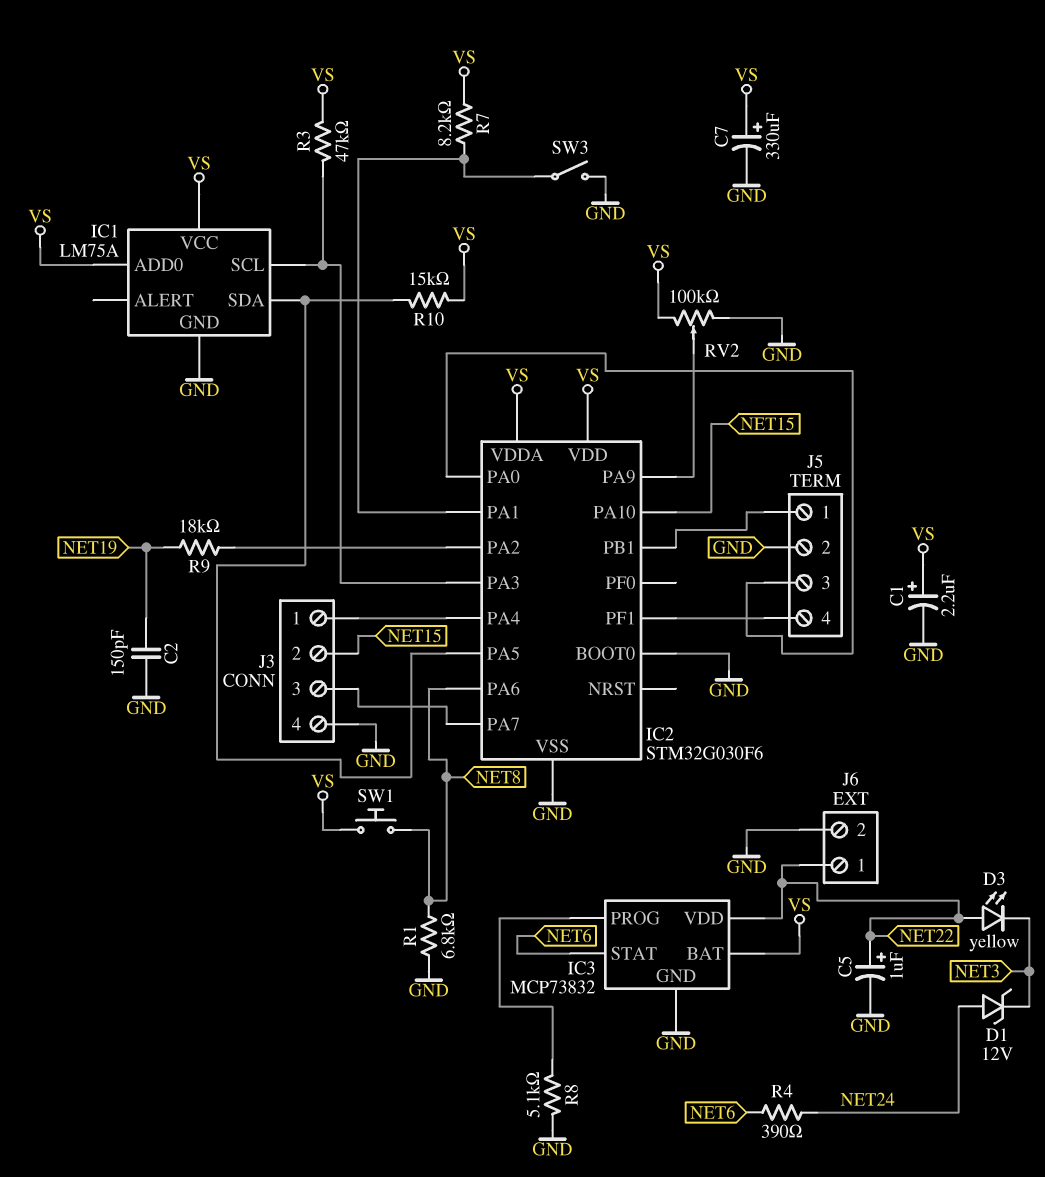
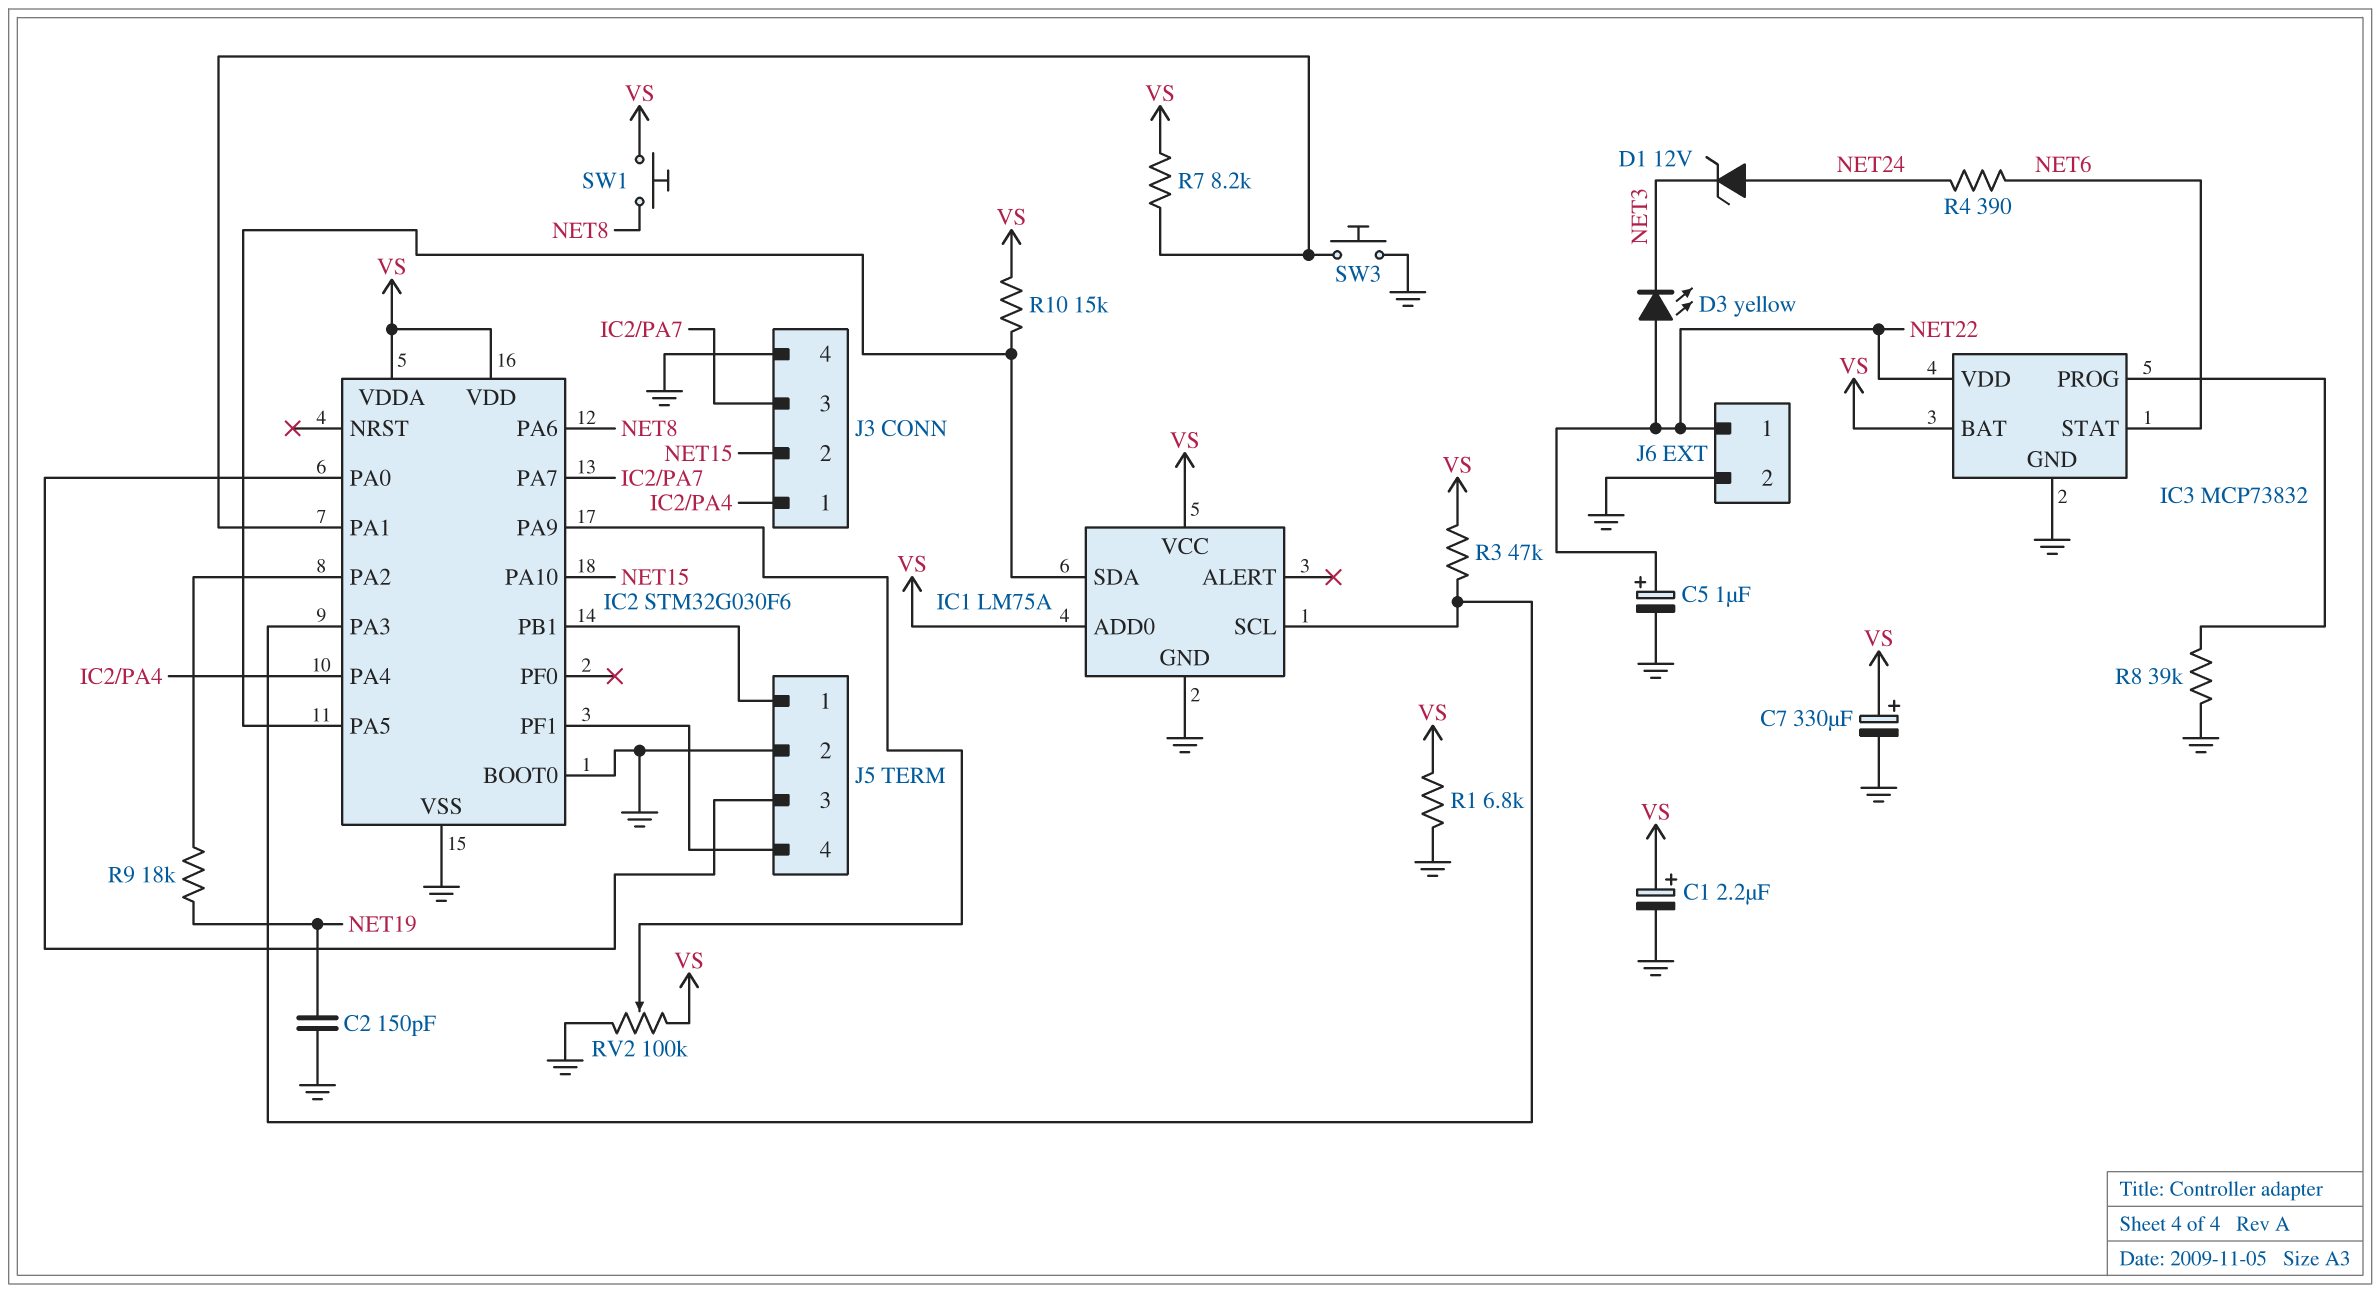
R1: 6.8k (GND, NET8) -> 6.8k (GND, VS)
R8: 5.1k (GND, IC3/PROG) -> 39k (GND, IC3/PROG)
SW3: switch (GND, IC2/PA1) -> button (GND, IC2/PA1)

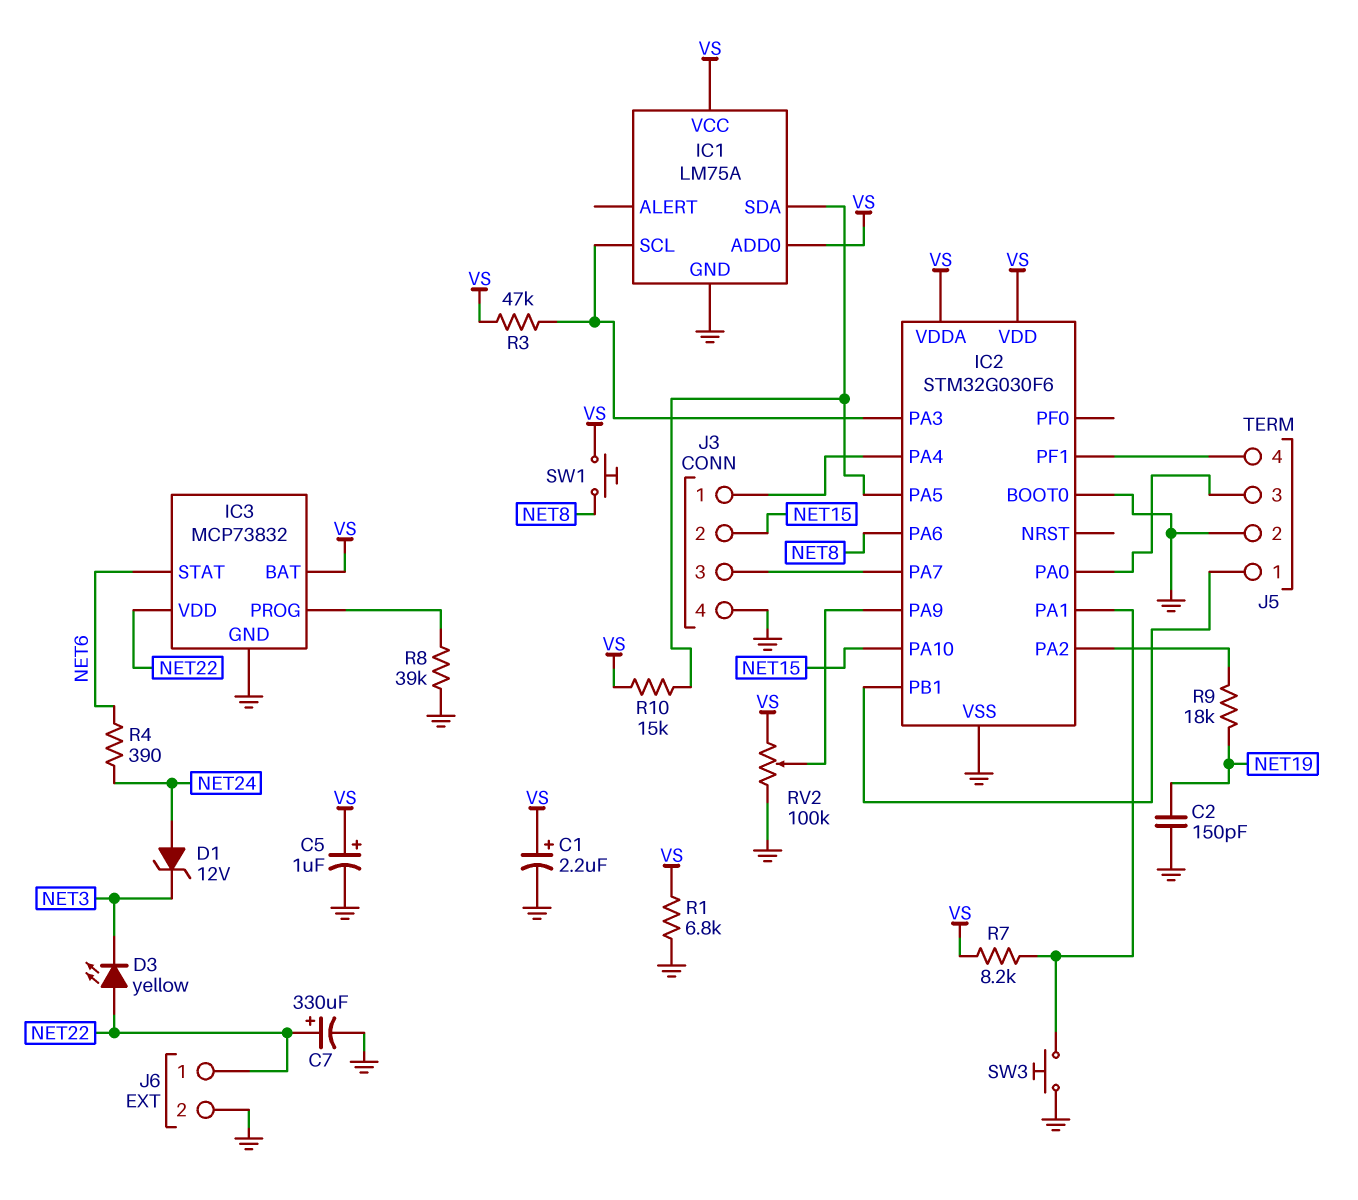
C5: 1uF (plus NET22, minus GND) -> 1uF (plus VS, minus GND)
C7: 330uF (plus VS, minus GND) -> 330uF (plus NET22, minus GND)

